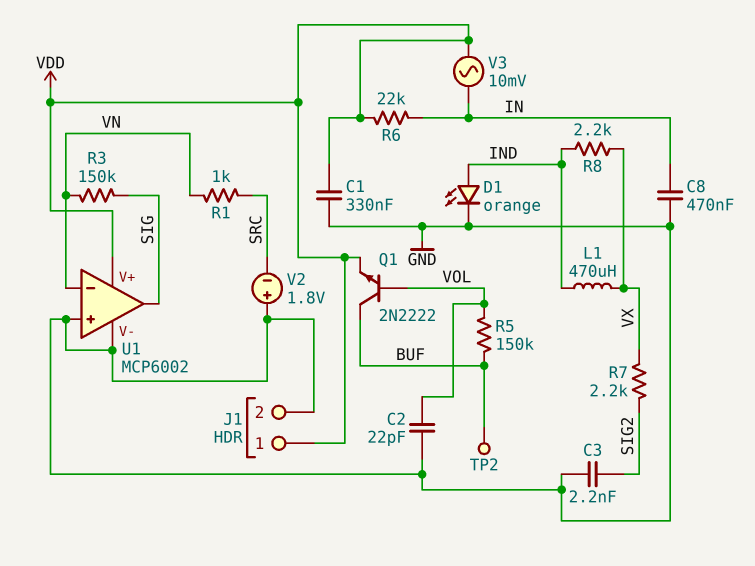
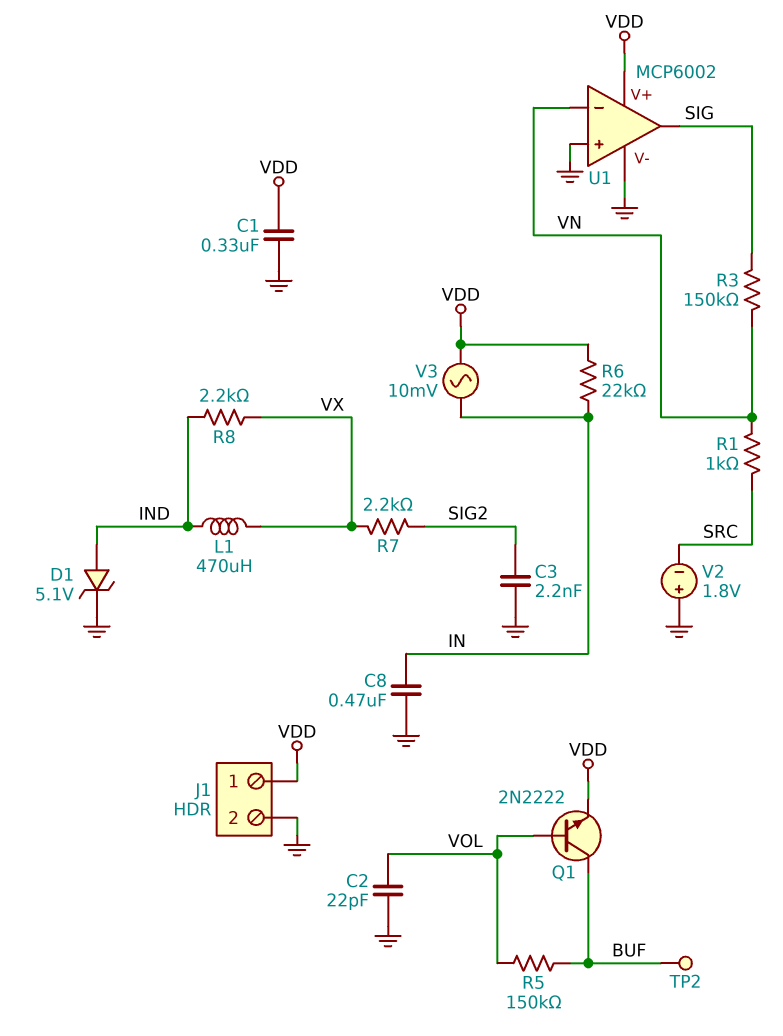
D1: LED orange (A IND, K GND) -> zener 5.1V (A IND, K GND)

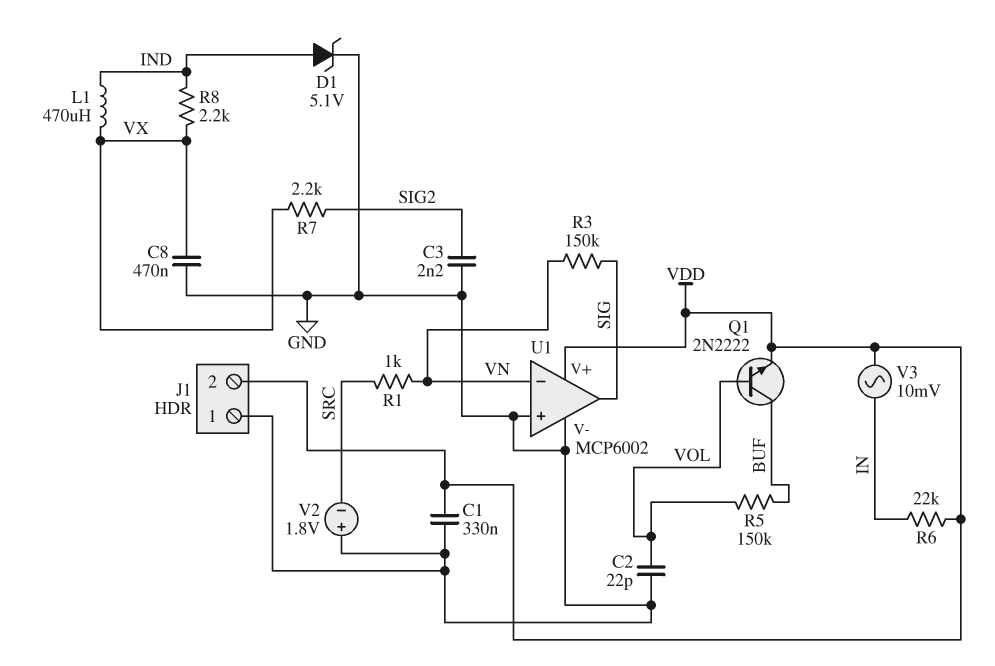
C8: 470nF (GND, IN) -> 470nF (GND, VX)
J1 pin 1: VDD -> GND
J1 pin 2: GND -> VDD
TP2: test point (BUF) -> none

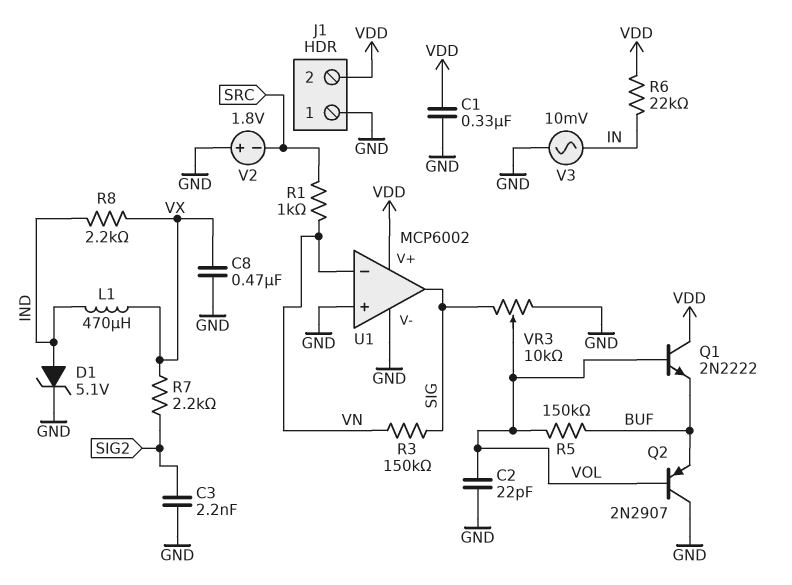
Q1: NPN 2N2222 (B VOL, C BUF, E VDD) -> NPN 2N2222 (B VOL, C VDD, E BUF)
Q2: none -> PNP 2N2907 (B VOL, C GND, E BUF)
V3: AC 10mV (IN, VDD) -> AC 10mV (GND, IN)
VR3: none -> 10k (GND, SIG, wiper VOL)

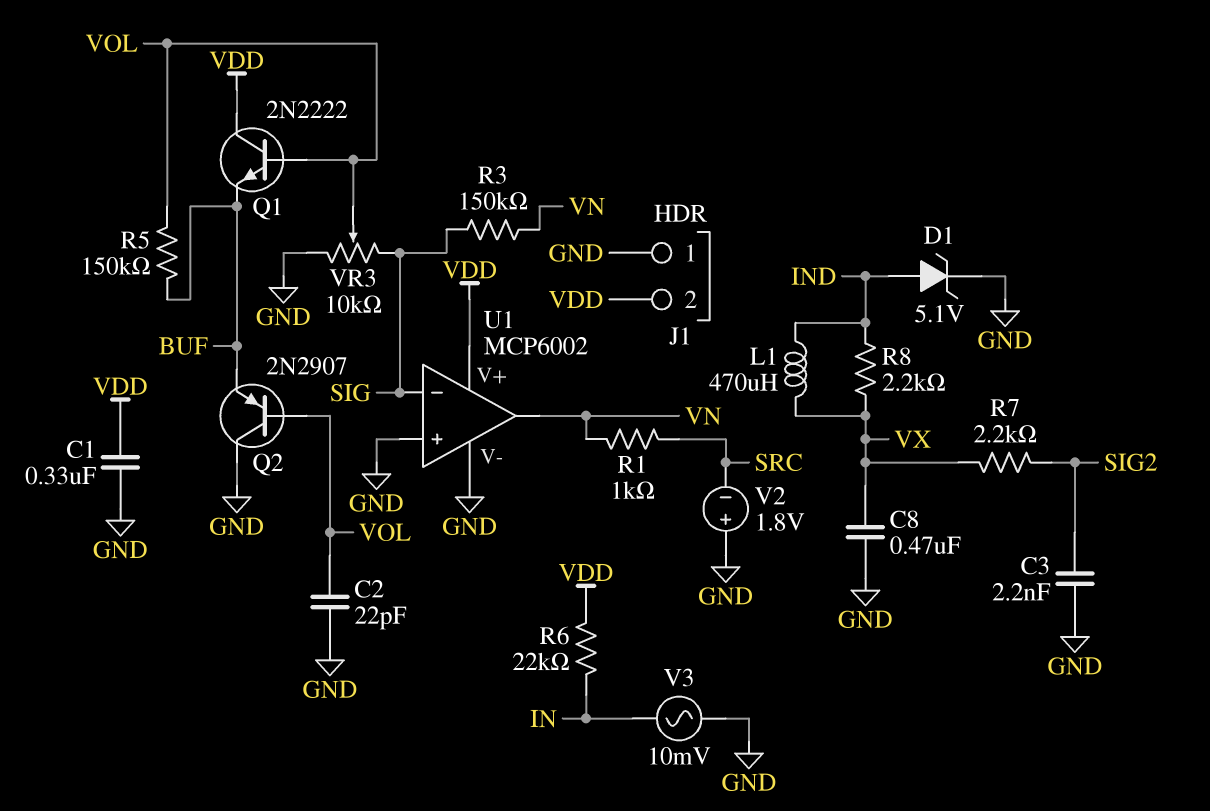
U1 pin in-: VN -> SIG
U1 pin out: SIG -> VN

